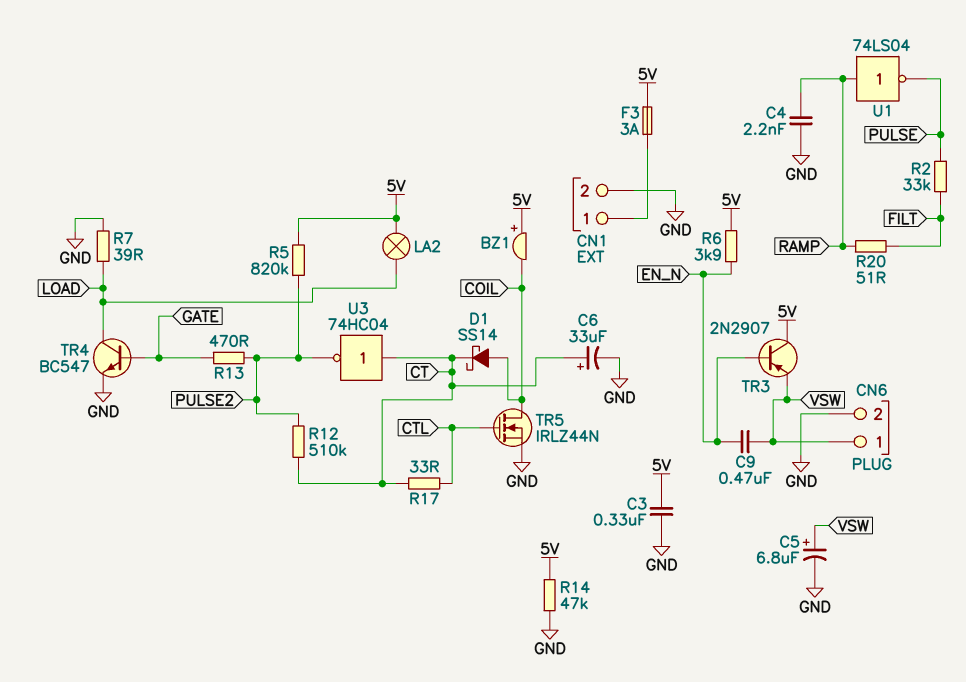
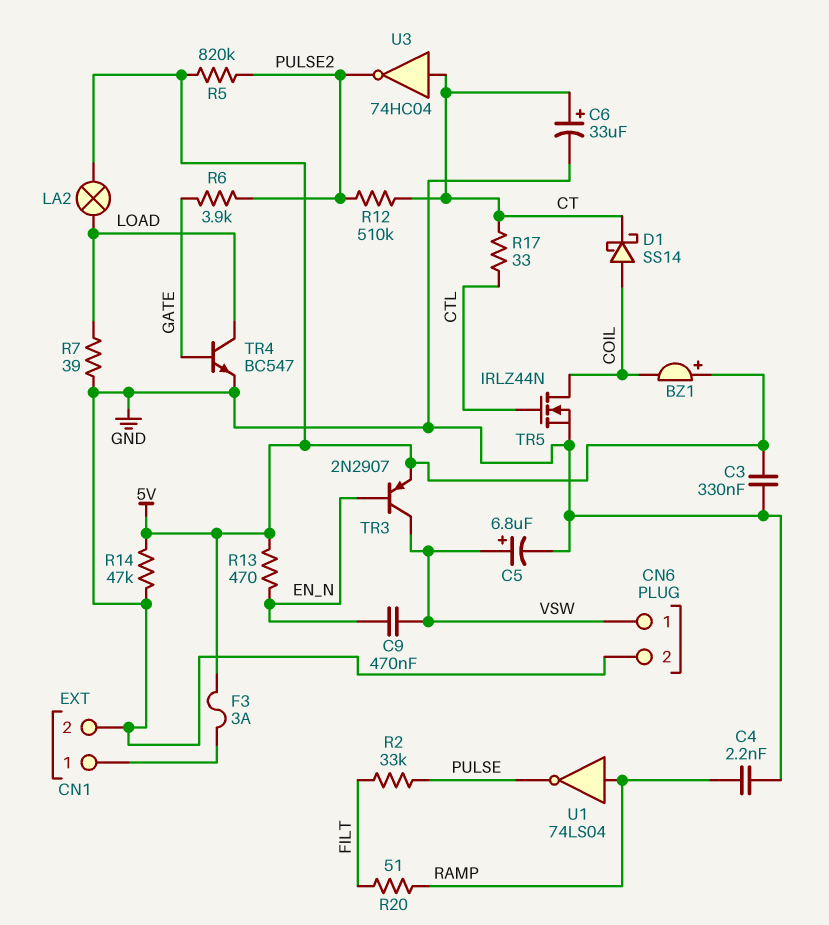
R6: 3.9k (5V, EN_N) -> 3.9k (GATE, PULSE2)
R13: 470 (GATE, PULSE2) -> 470 (5V, EN_N)
TR3: PNP 2N2907 (B EN_N, C 5V, E VSW) -> PNP 2N2907 (B EN_N, C VSW, E 5V)

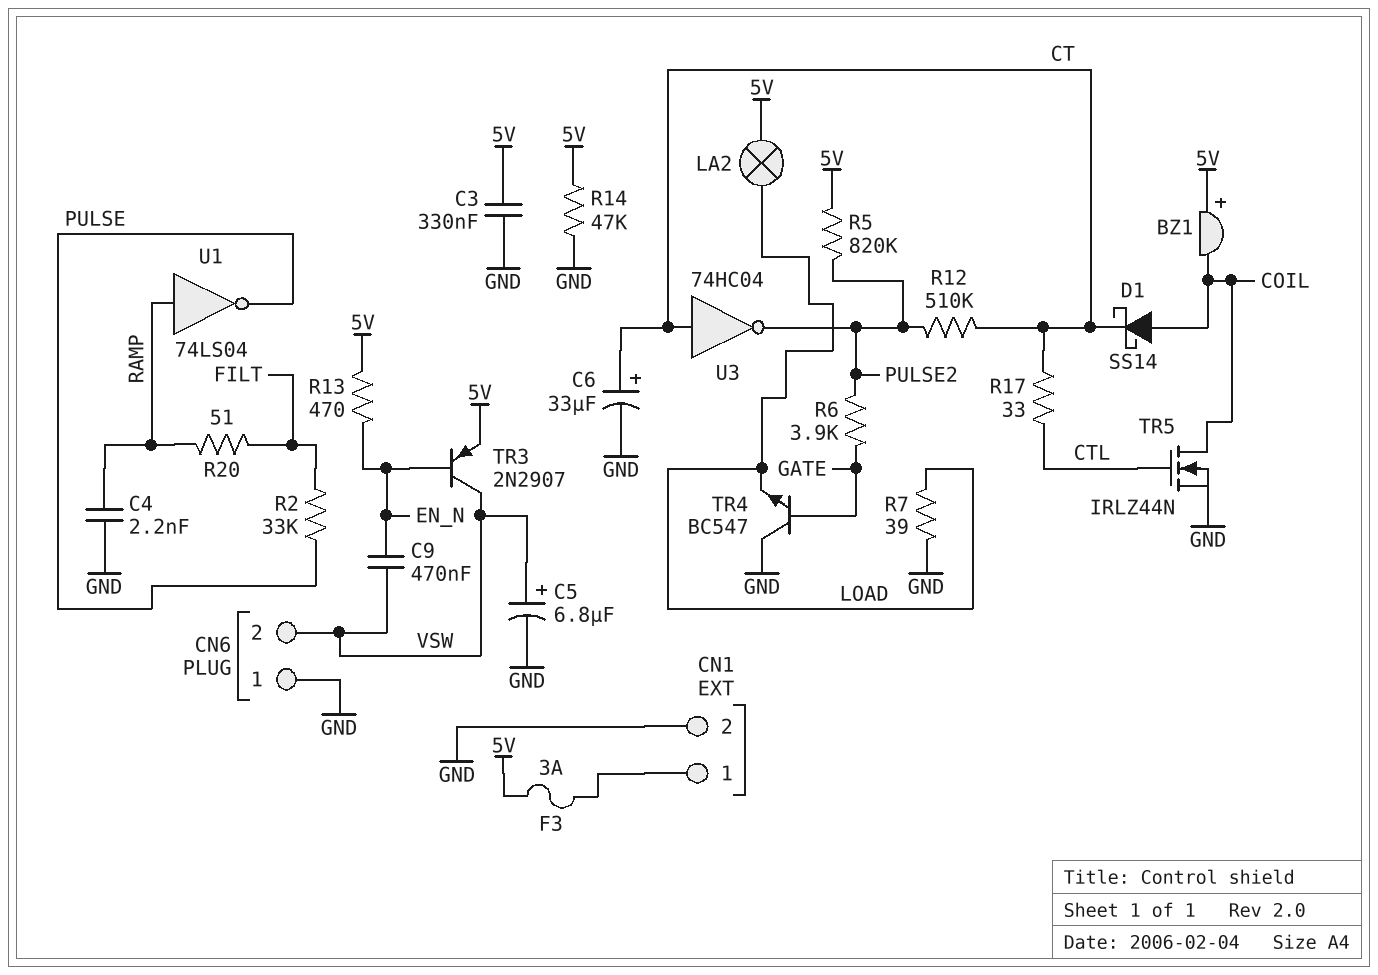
CN6 pin 1: VSW -> GND
CN6 pin 2: GND -> VSW
TR4: NPN BC547 (B GATE, C LOAD, E GND) -> NPN BC547 (B GATE, C GND, E LOAD)

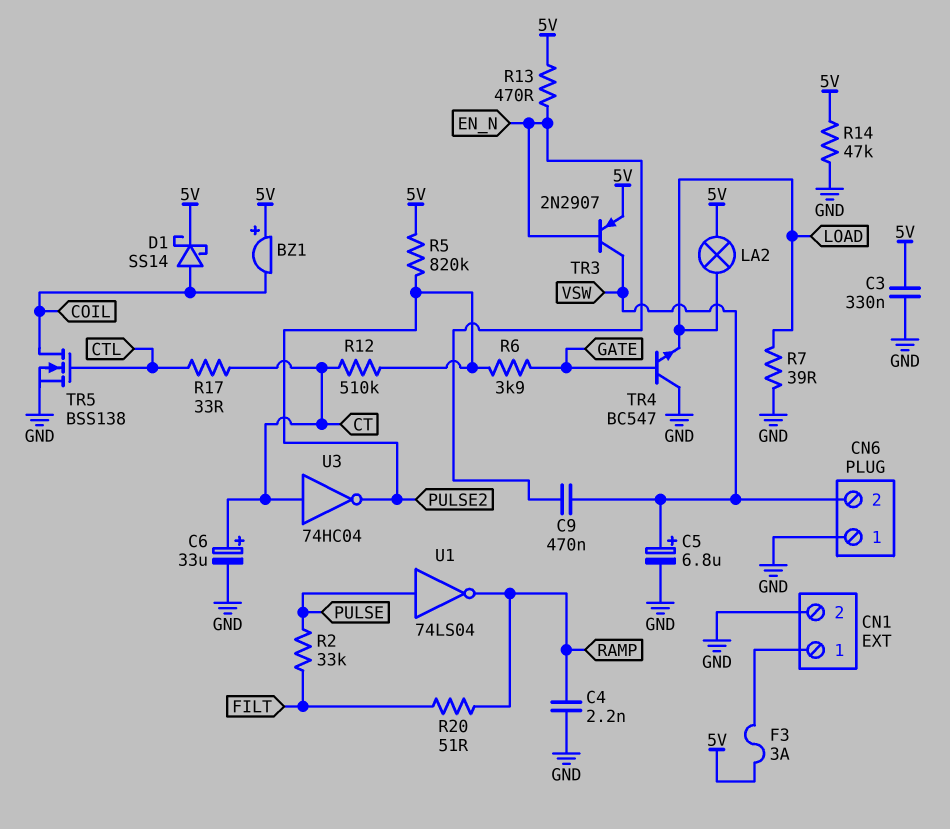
D1: schottky SS14 (A COIL, K CT) -> schottky SS14 (A COIL, K 5V)
TR5: NMOS IRLZ44N (G CTL, D COIL, S GND) -> NMOS BSS138 (G CTL, D COIL, S GND)
U1: NOT 74LS04 (in RAMP, out PULSE) -> NOT 74LS04 (in PULSE, out RAMP)

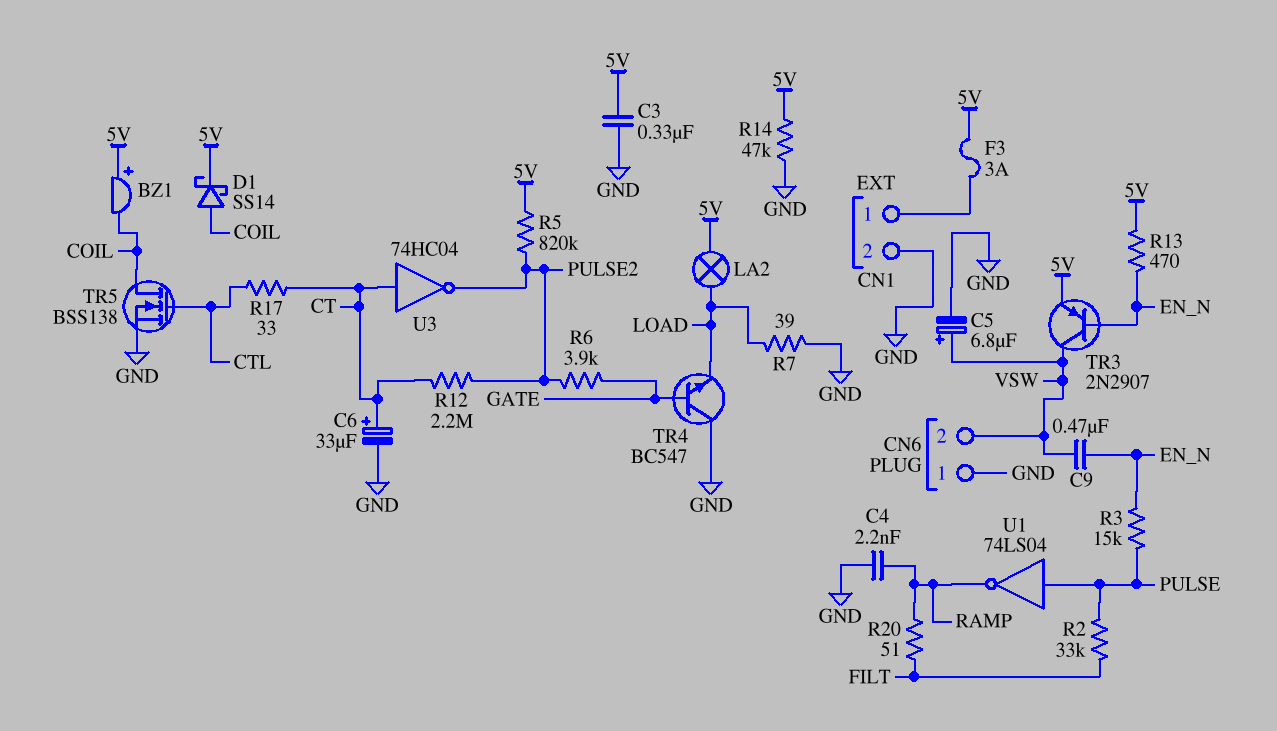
R3: none -> 15k (EN_N, PULSE)
R12: 510k (CT, PULSE2) -> 2.2M (CT, PULSE2)

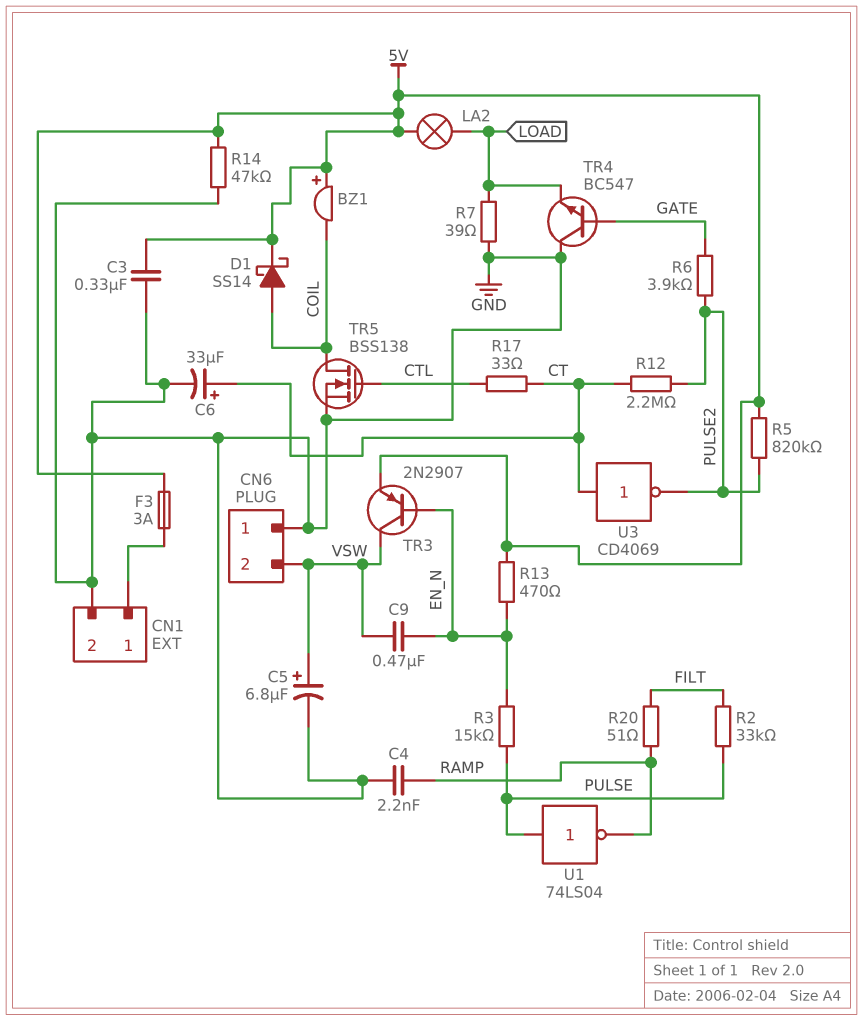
U3: NOT 74HC04 (in CT, out PULSE2) -> NOT CD4069 (in CT, out PULSE2)

